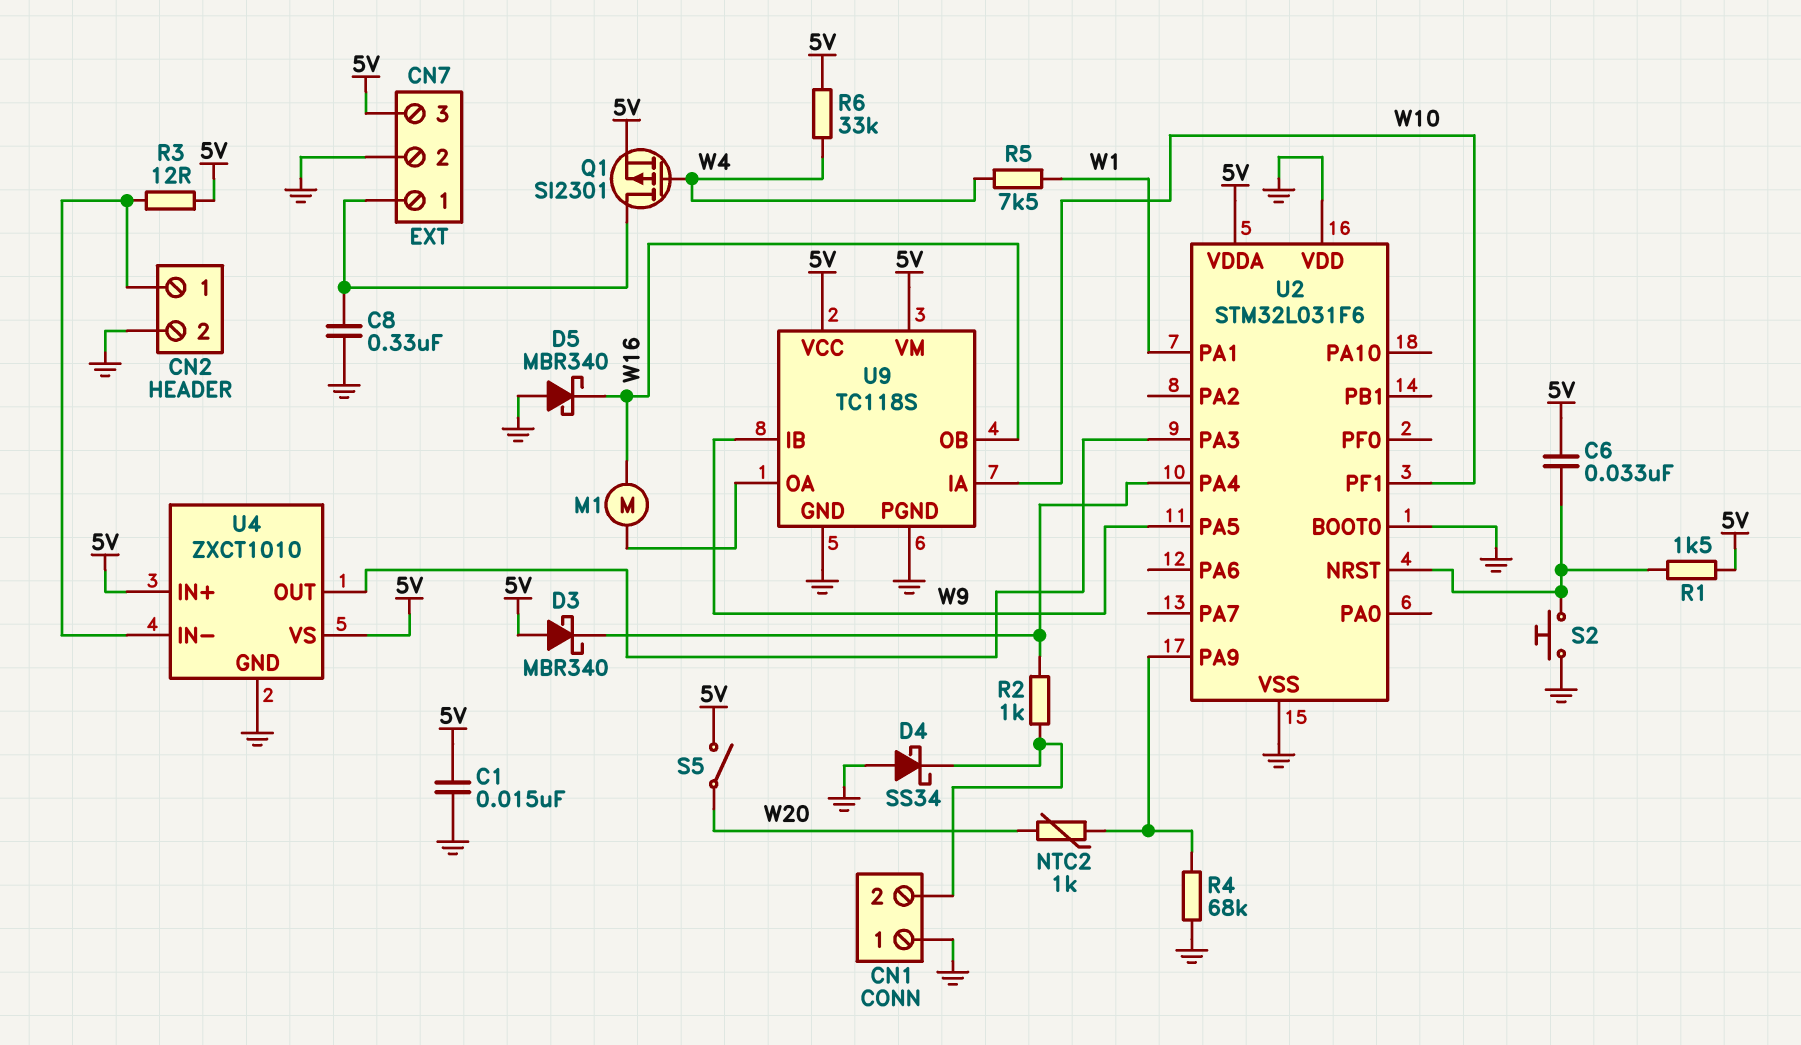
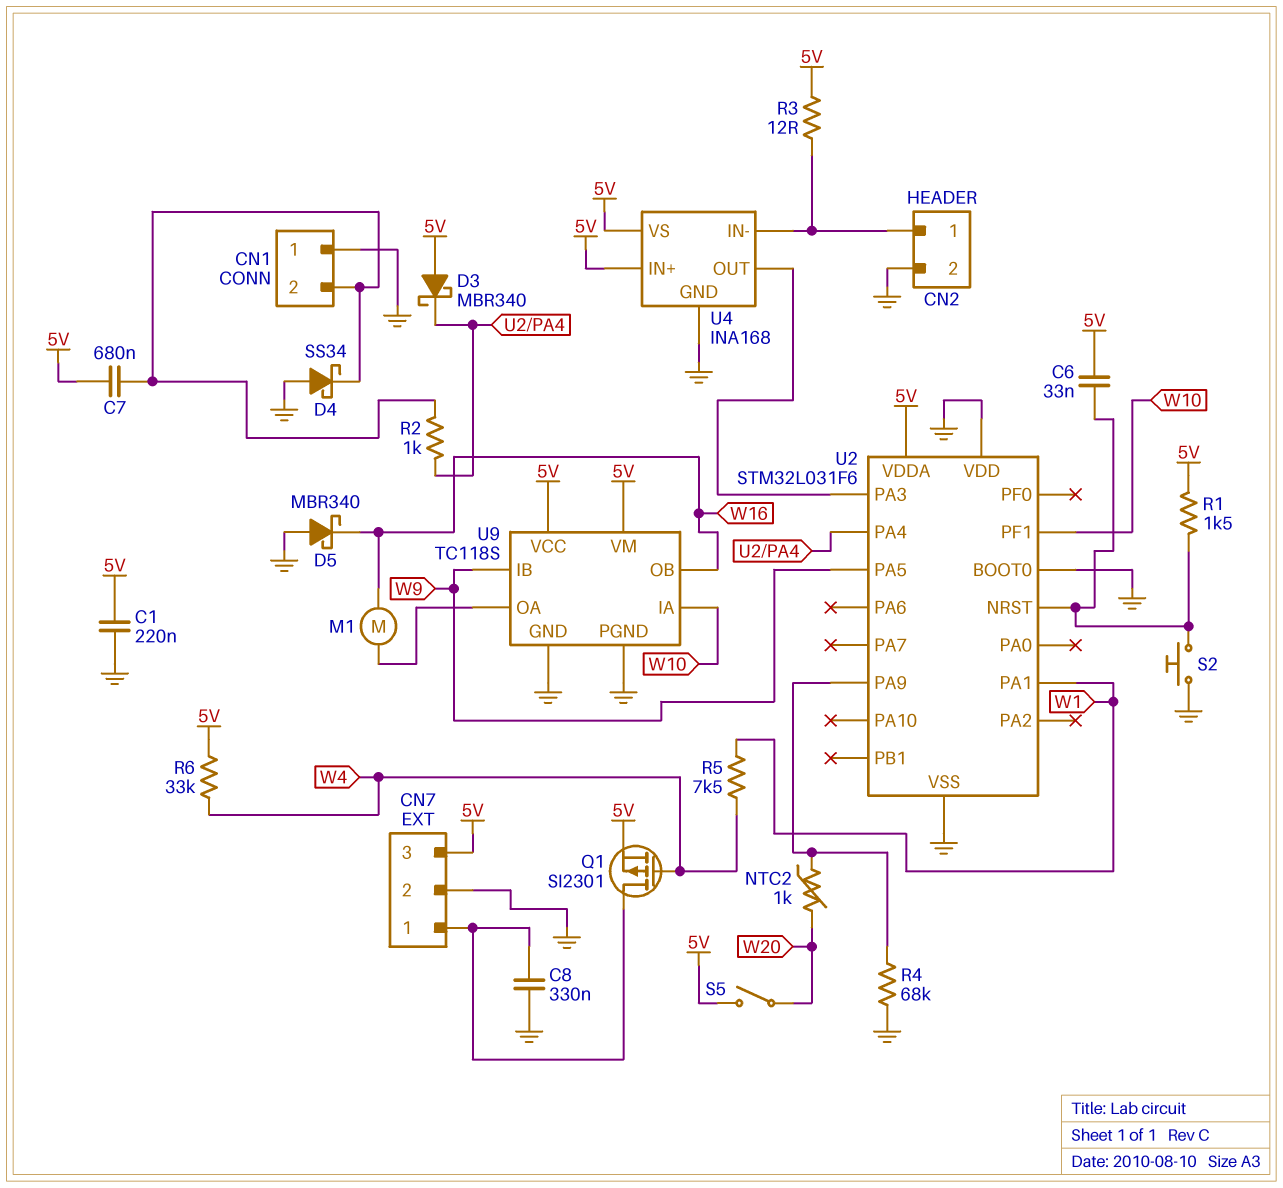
C1: 15nF (5V, GND) -> 220nF (5V, GND)
C7: none -> 680nF (5V, CN1/2)
U4: ZXCT1010 -> INA168

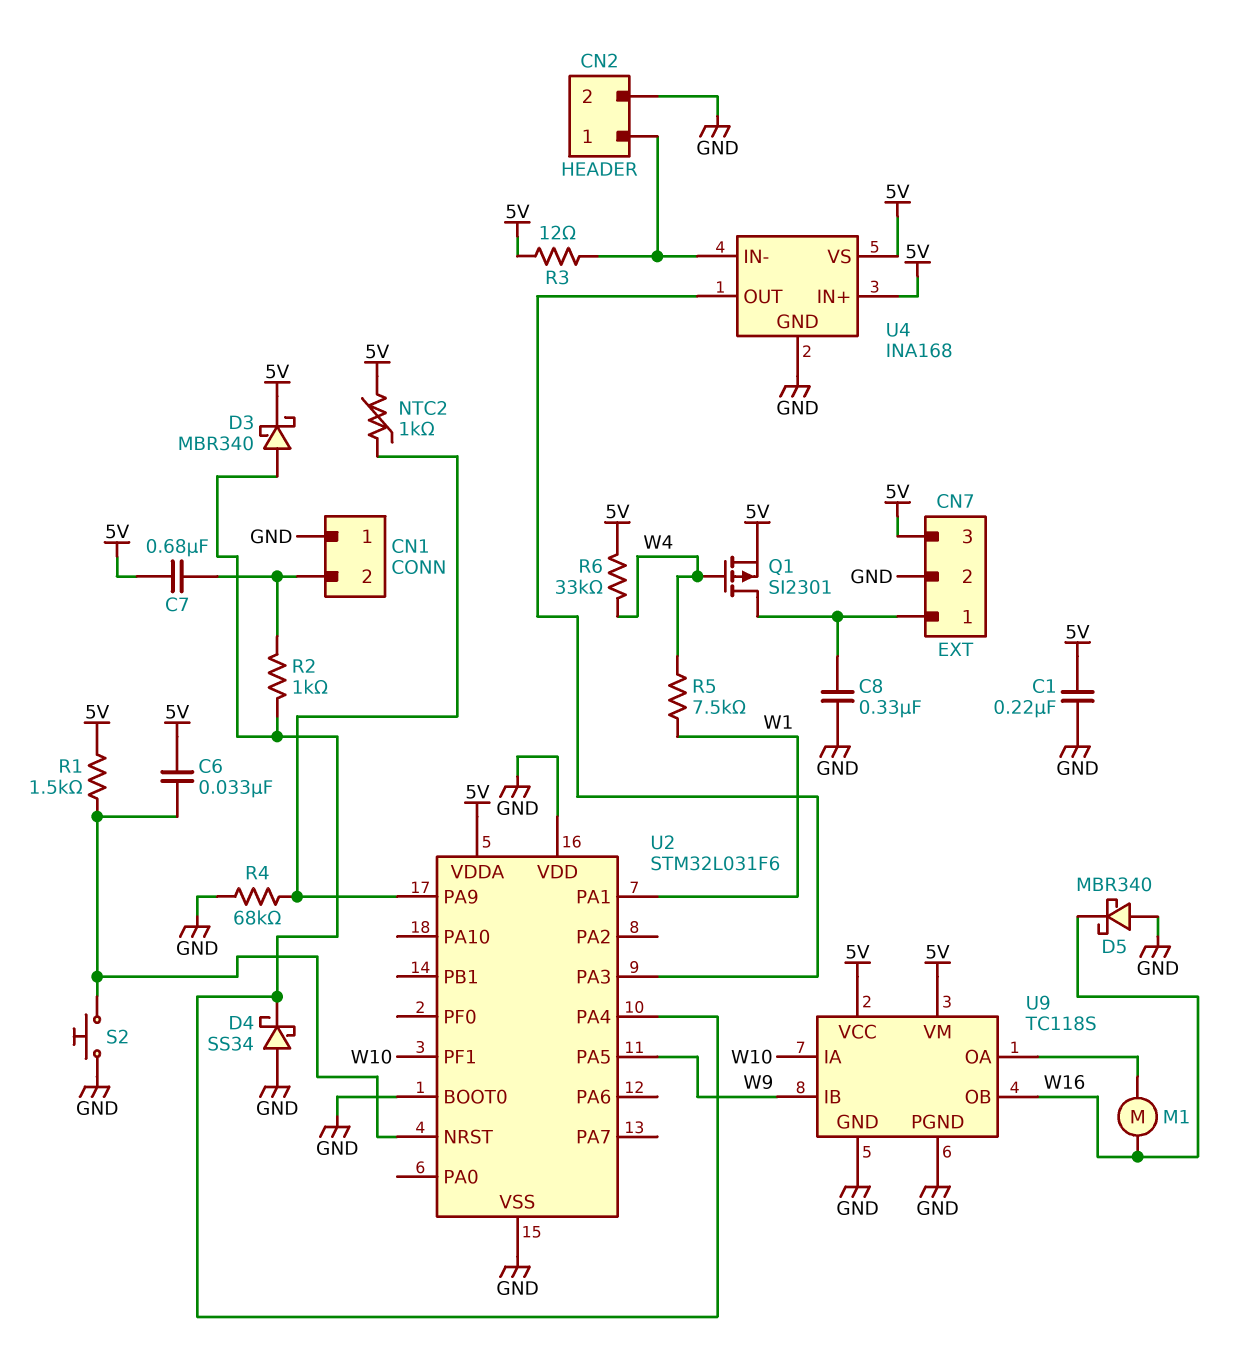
D3: schottky MBR340 (A 5V, K U2/PA4) -> schottky MBR340 (A U2/PA4, K 5V)
D4: schottky SS34 (A GND, K CN1/2) -> schottky SS34 (A GND, K U2/PA4)
NTC2: 1k (U2/PA9, W20) -> 1k (5V, U2/PA9)
S5: switch (5V, W20) -> none

